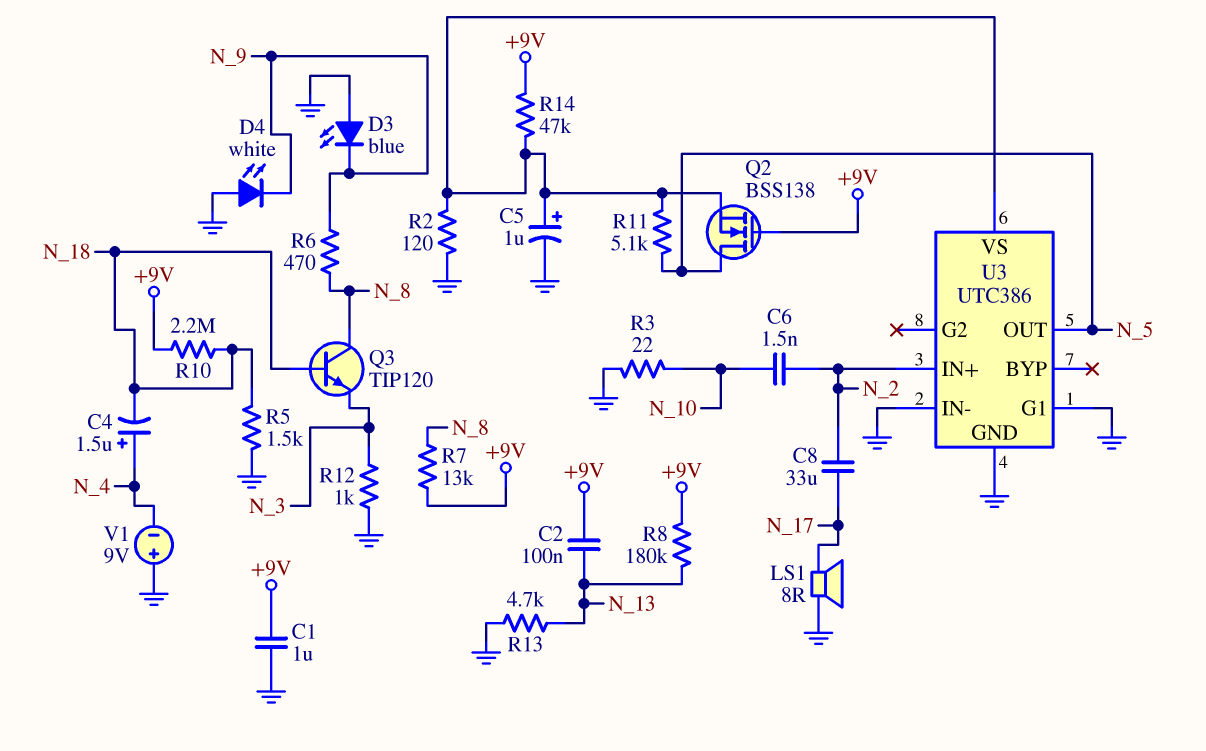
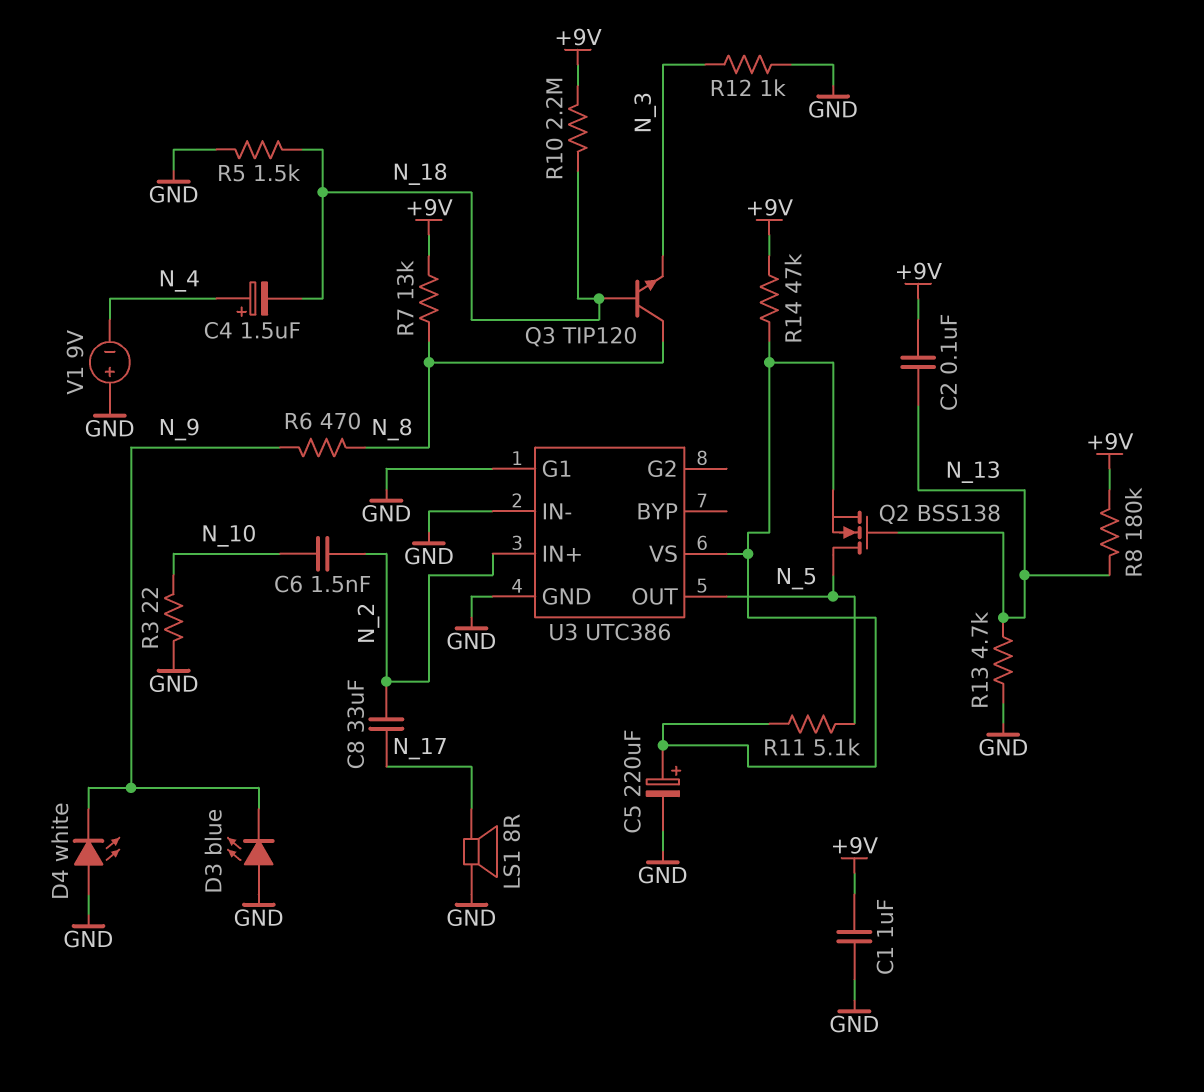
C5: 1uF (plus U3/VS, minus GND) -> 220uF (plus U3/VS, minus GND)
Q2: NMOS BSS138 (G +9V, D N_5, S U3/VS) -> NMOS BSS138 (G N_13, D N_5, S U3/VS)
R2: 120 (GND, U3/VS) -> none

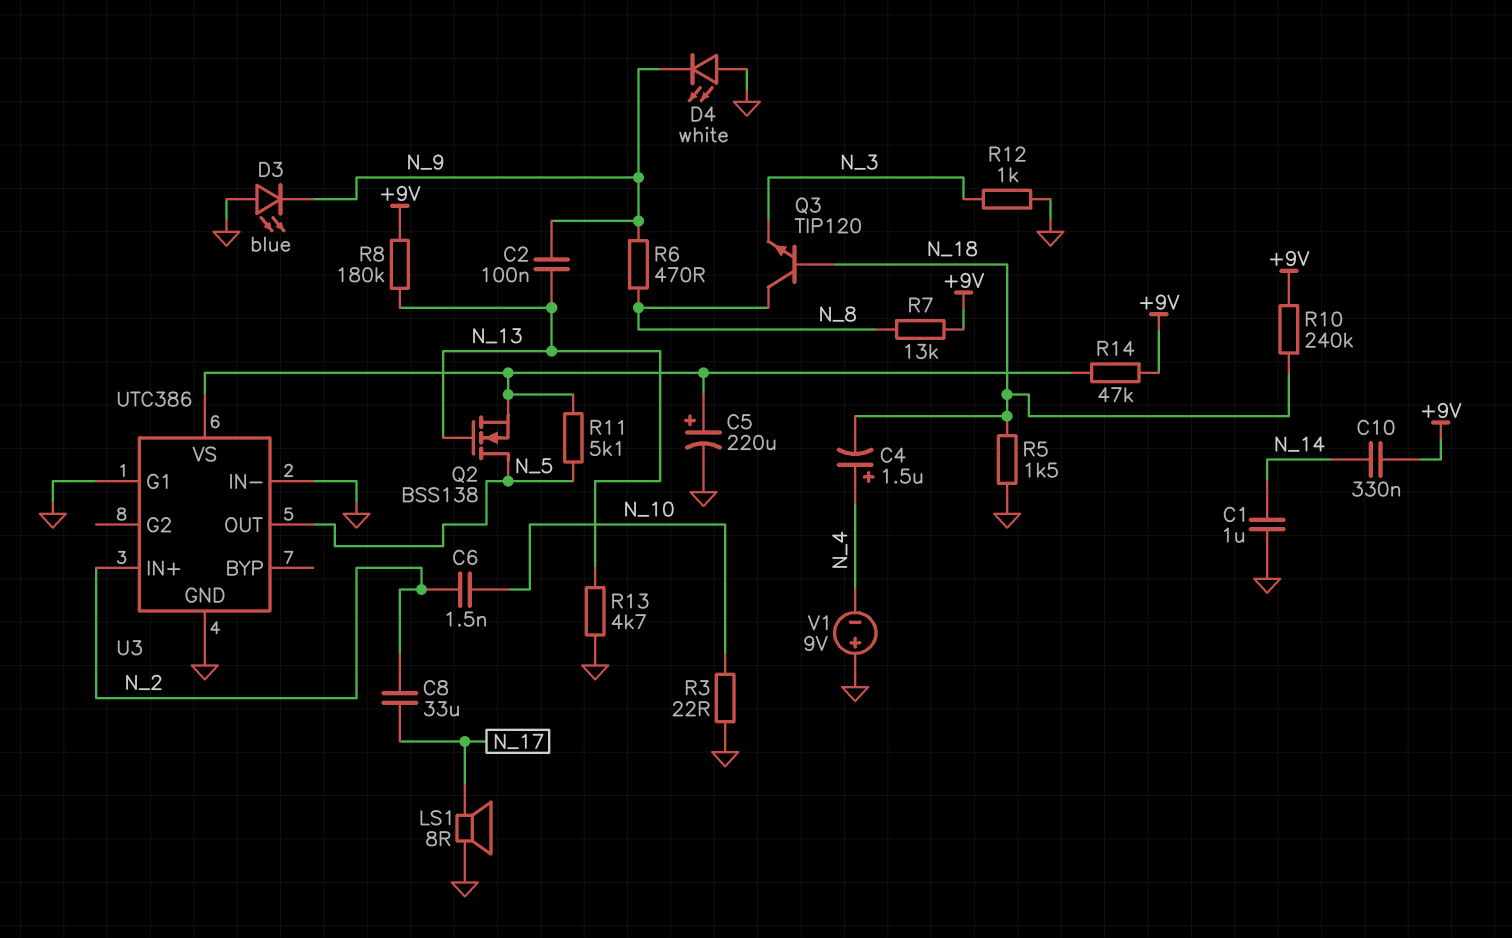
C1: 1uF (+9V, GND) -> 1uF (GND, N_14)
C2: 100nF (+9V, N_13) -> 100nF (N_9, N_13)
C10: none -> 330nF (+9V, N_14)
R10: 2.2M (+9V, N_18) -> 240k (+9V, N_18)

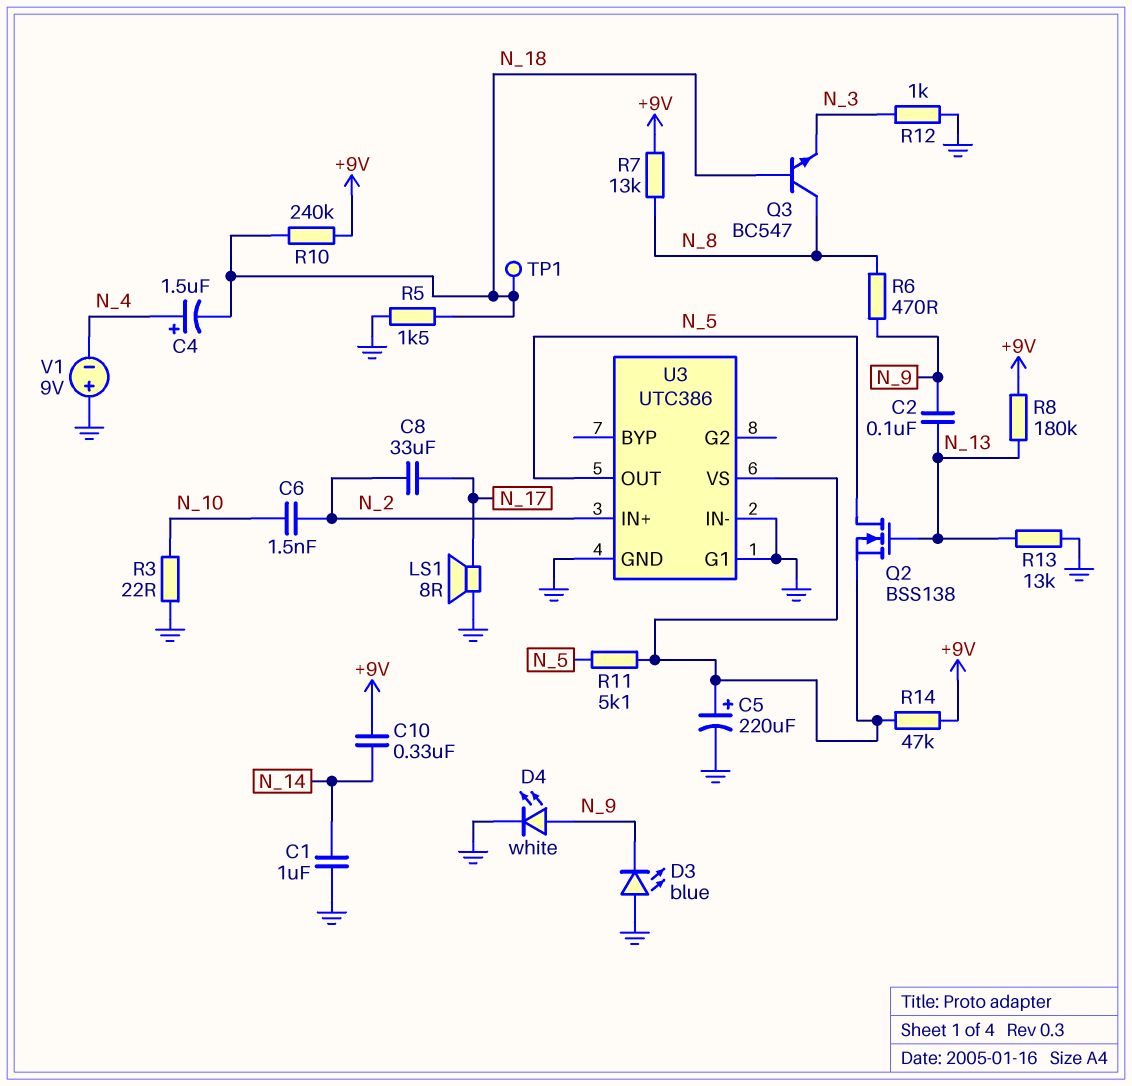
D4: LED white (A GND, K N_9) -> LED white (A N_9, K GND)
Q3: NPN TIP120 (B N_18, C N_8, E N_3) -> NPN BC547 (B N_18, C N_8, E N_3)
R13: 4.7k (GND, N_13) -> 13k (GND, N_13)
TP1: none -> test point (N_18)

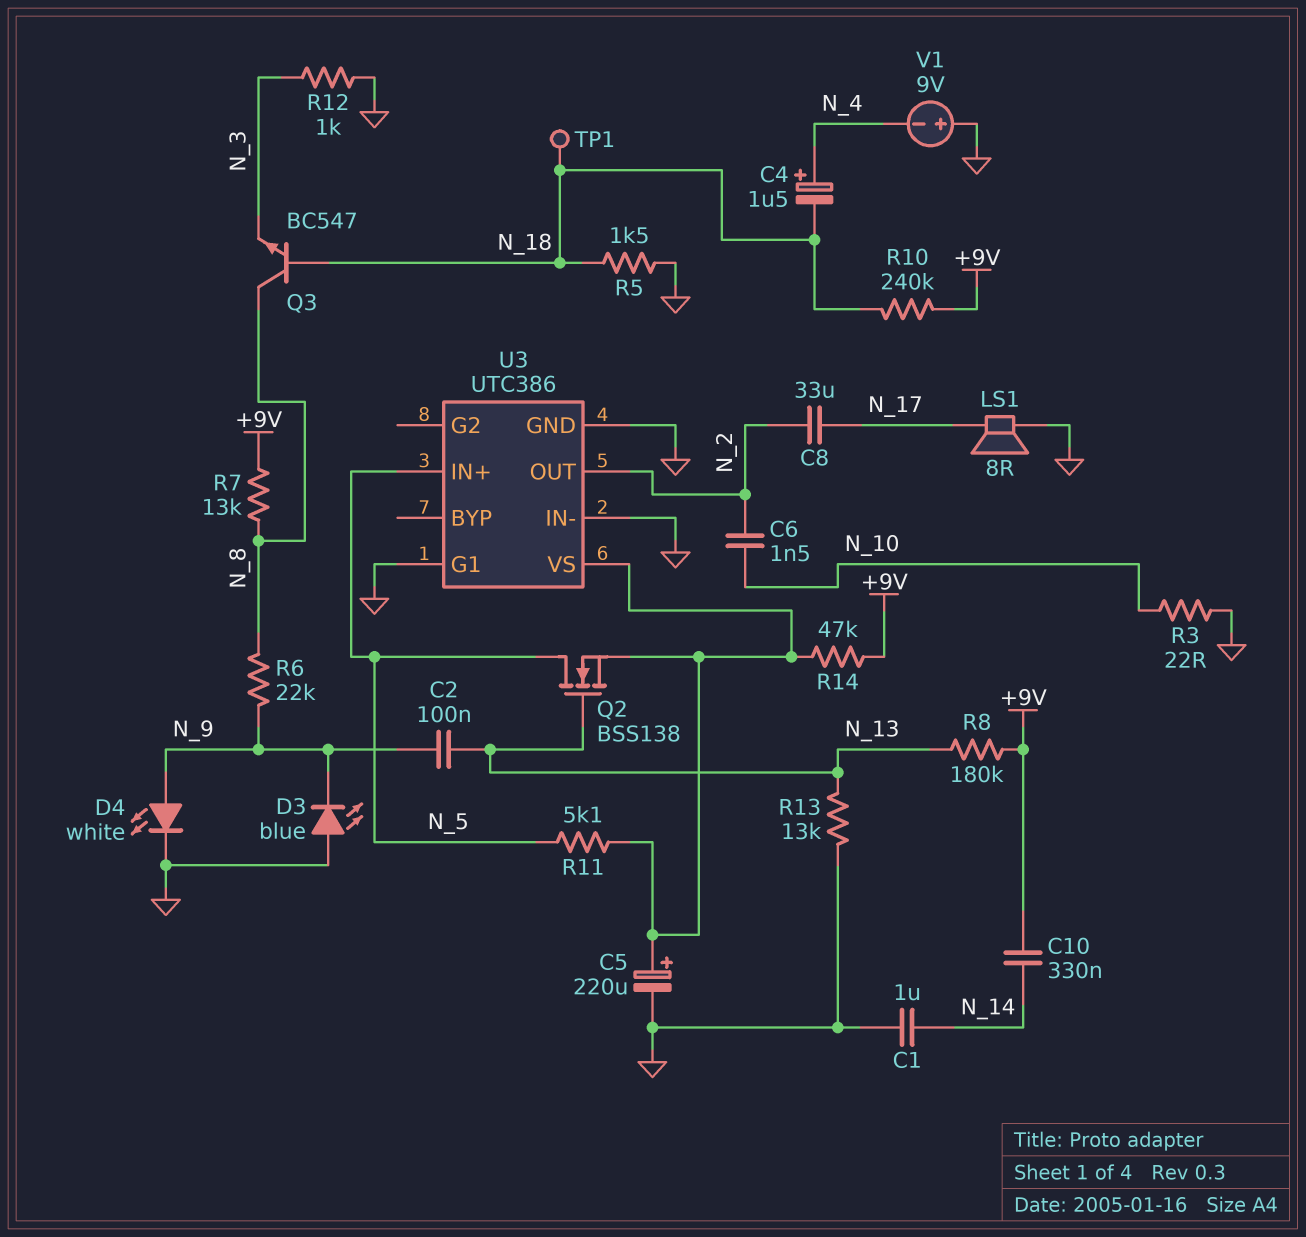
R6: 470 (N_8, N_9) -> 22k (N_8, N_9)
U3 pin IN+: N_2 -> N_5
U3 pin OUT: N_5 -> N_2

